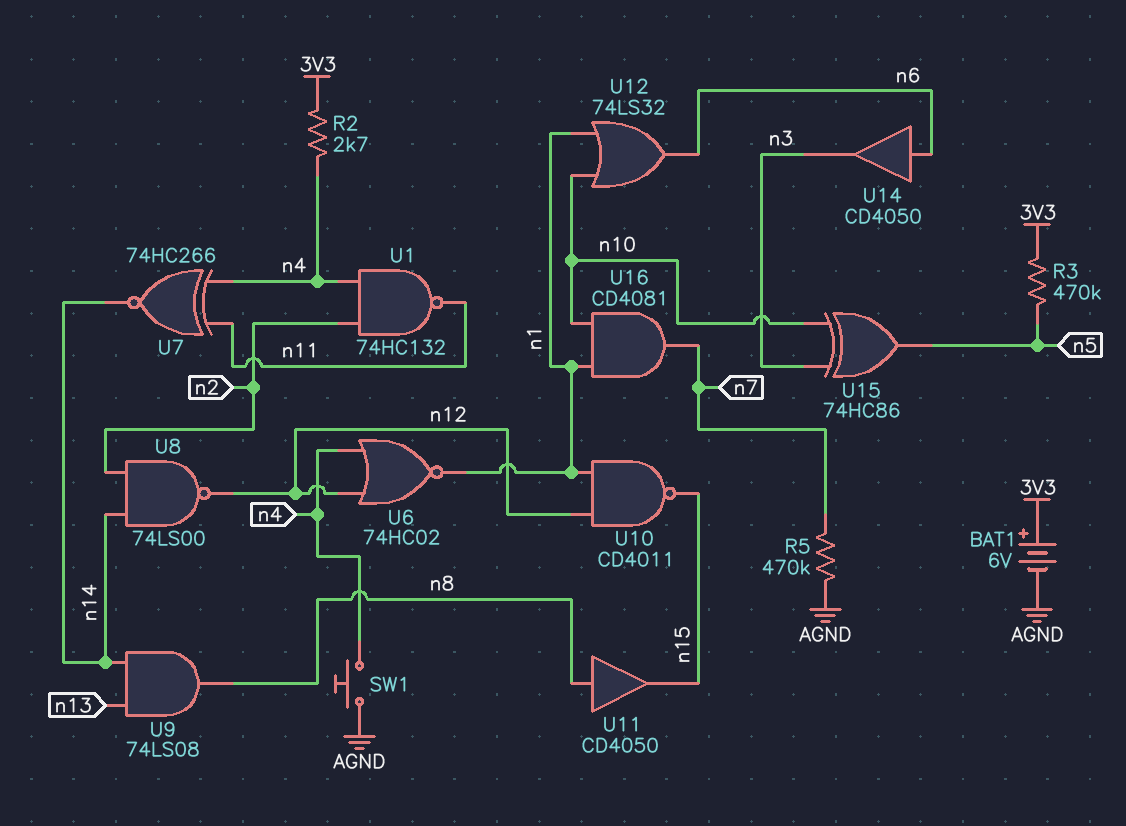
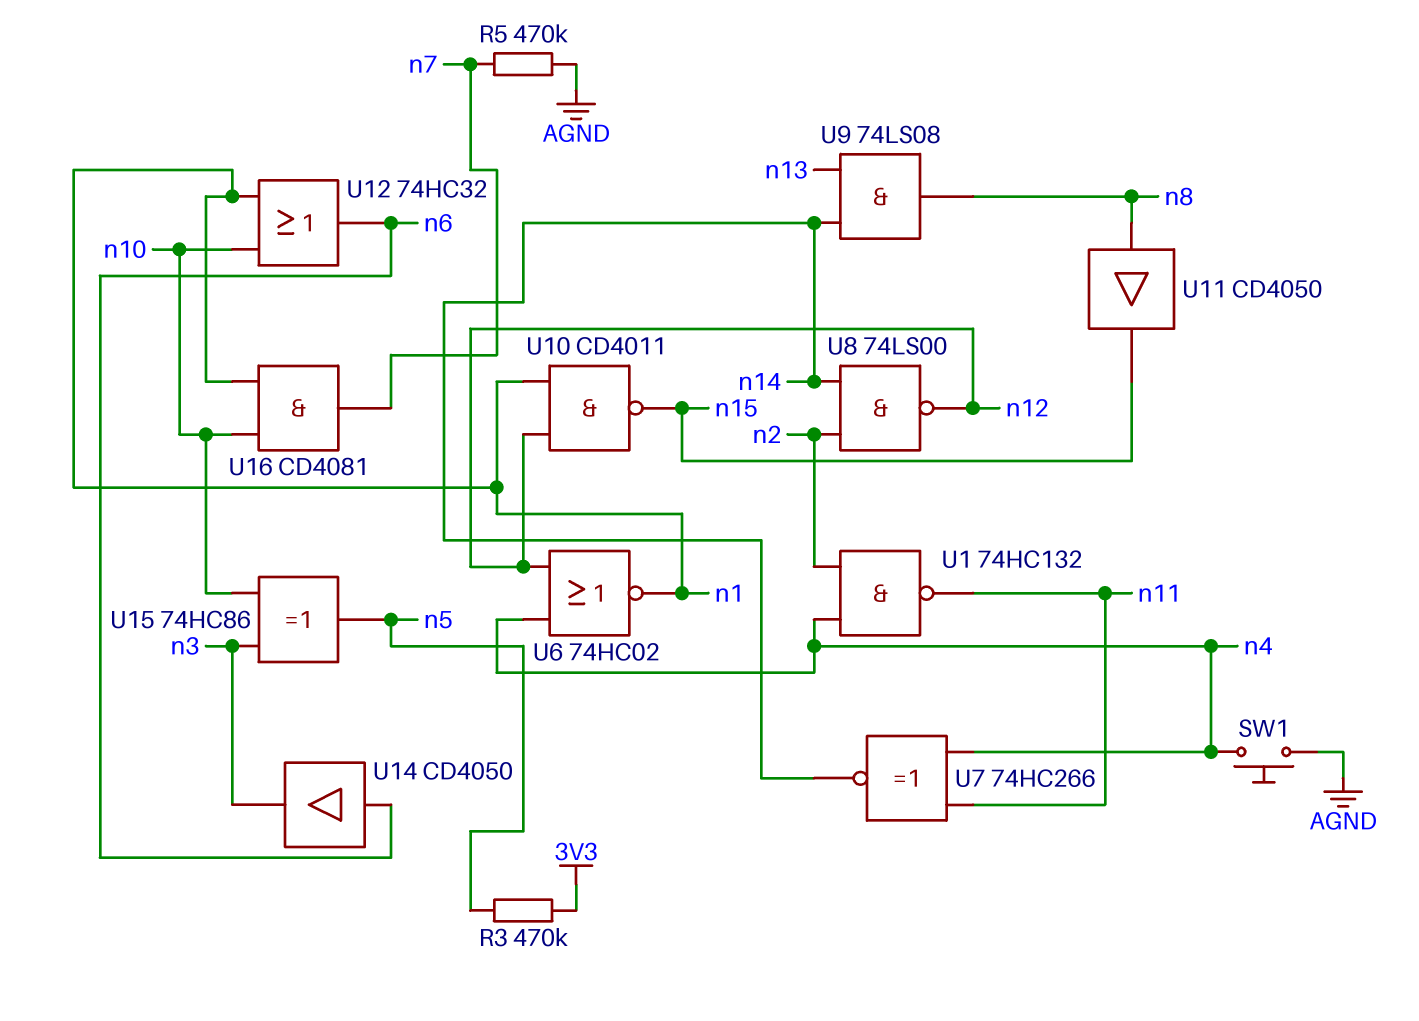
BAT1: 6V (plus 3V3, minus AGND) -> none
R2: 2.7k (3V3, n4) -> none
U12: OR 74LS32 (in n1, in n10, out n6) -> OR 74HC32 (in n1, in n10, out n6)

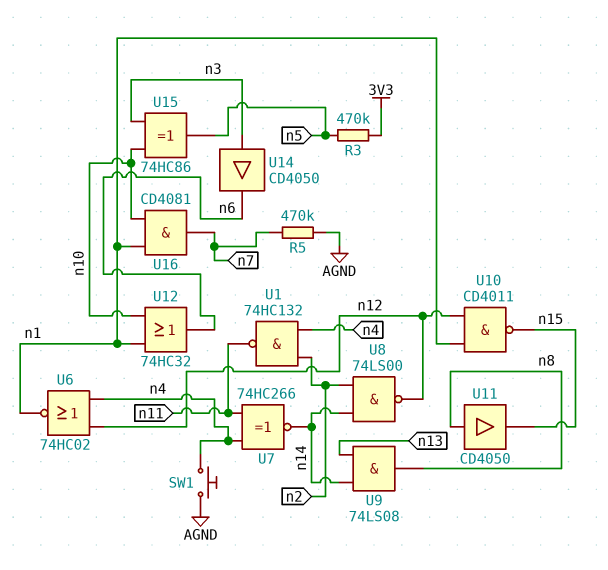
U14: buffer CD4050 (in n6, out n3) -> buffer CD4050 (in n3, out n6)

